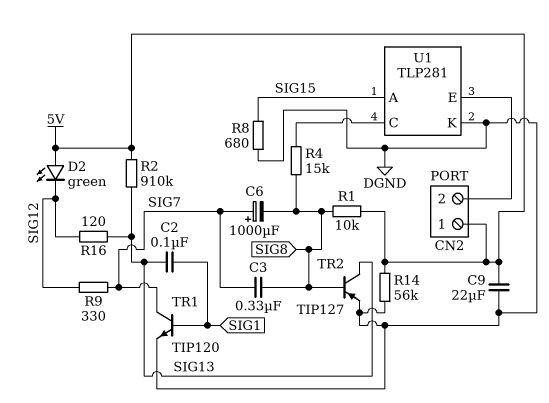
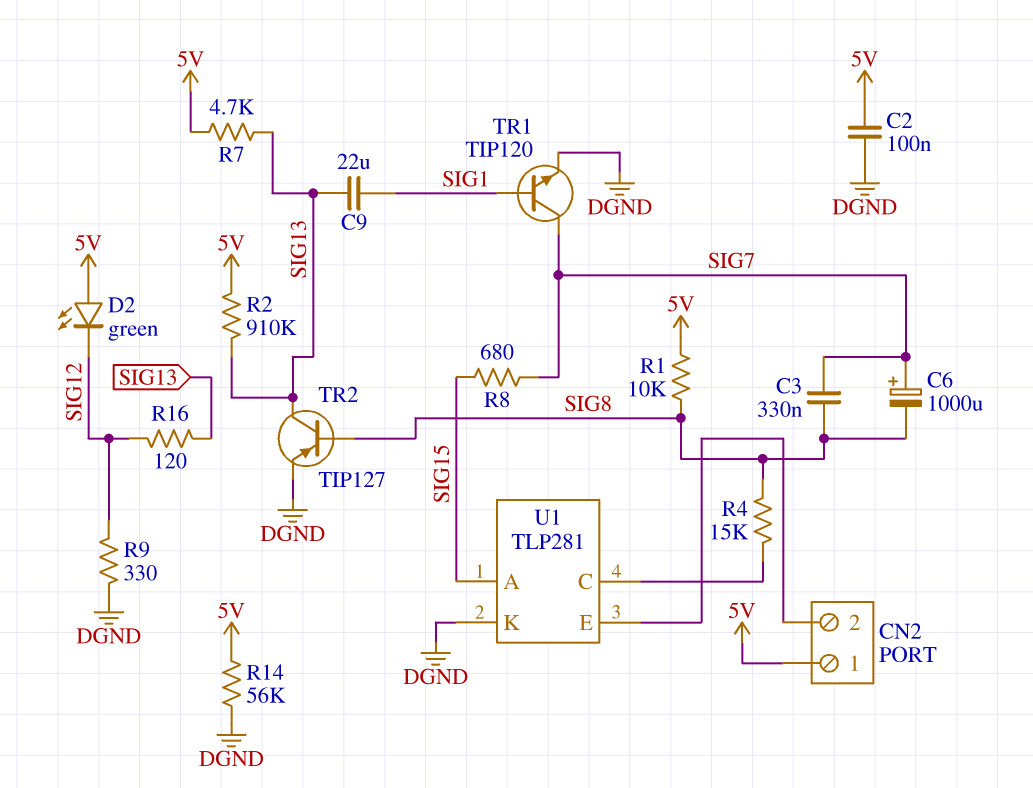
C2: 100nF (SIG1, SIG13) -> 100nF (5V, DGND)
C9: 22uF (5V, DGND) -> 22uF (SIG1, SIG13)
R7: none -> 4.7k (5V, SIG13)
R8: 680 (DGND, SIG15) -> 680 (SIG7, SIG15)
R9: 330 (SIG7, SIG12) -> 330 (DGND, SIG12)

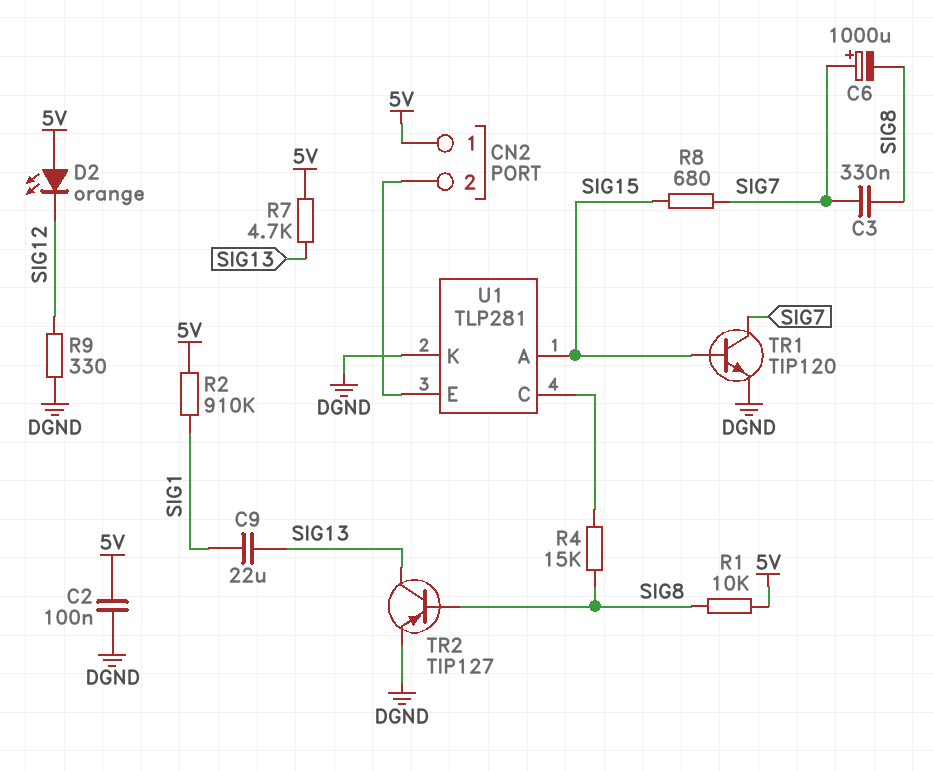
D2: LED green (A 5V, K SIG12) -> LED orange (A 5V, K SIG12)
R2: 910k (5V, SIG13) -> 910k (5V, SIG1)
R14: 56k (5V, DGND) -> none
R16: 120 (SIG12, SIG13) -> none
TR1: NPN TIP120 (B SIG1, C SIG7, E DGND) -> NPN TIP120 (B SIG15, C SIG7, E DGND)

